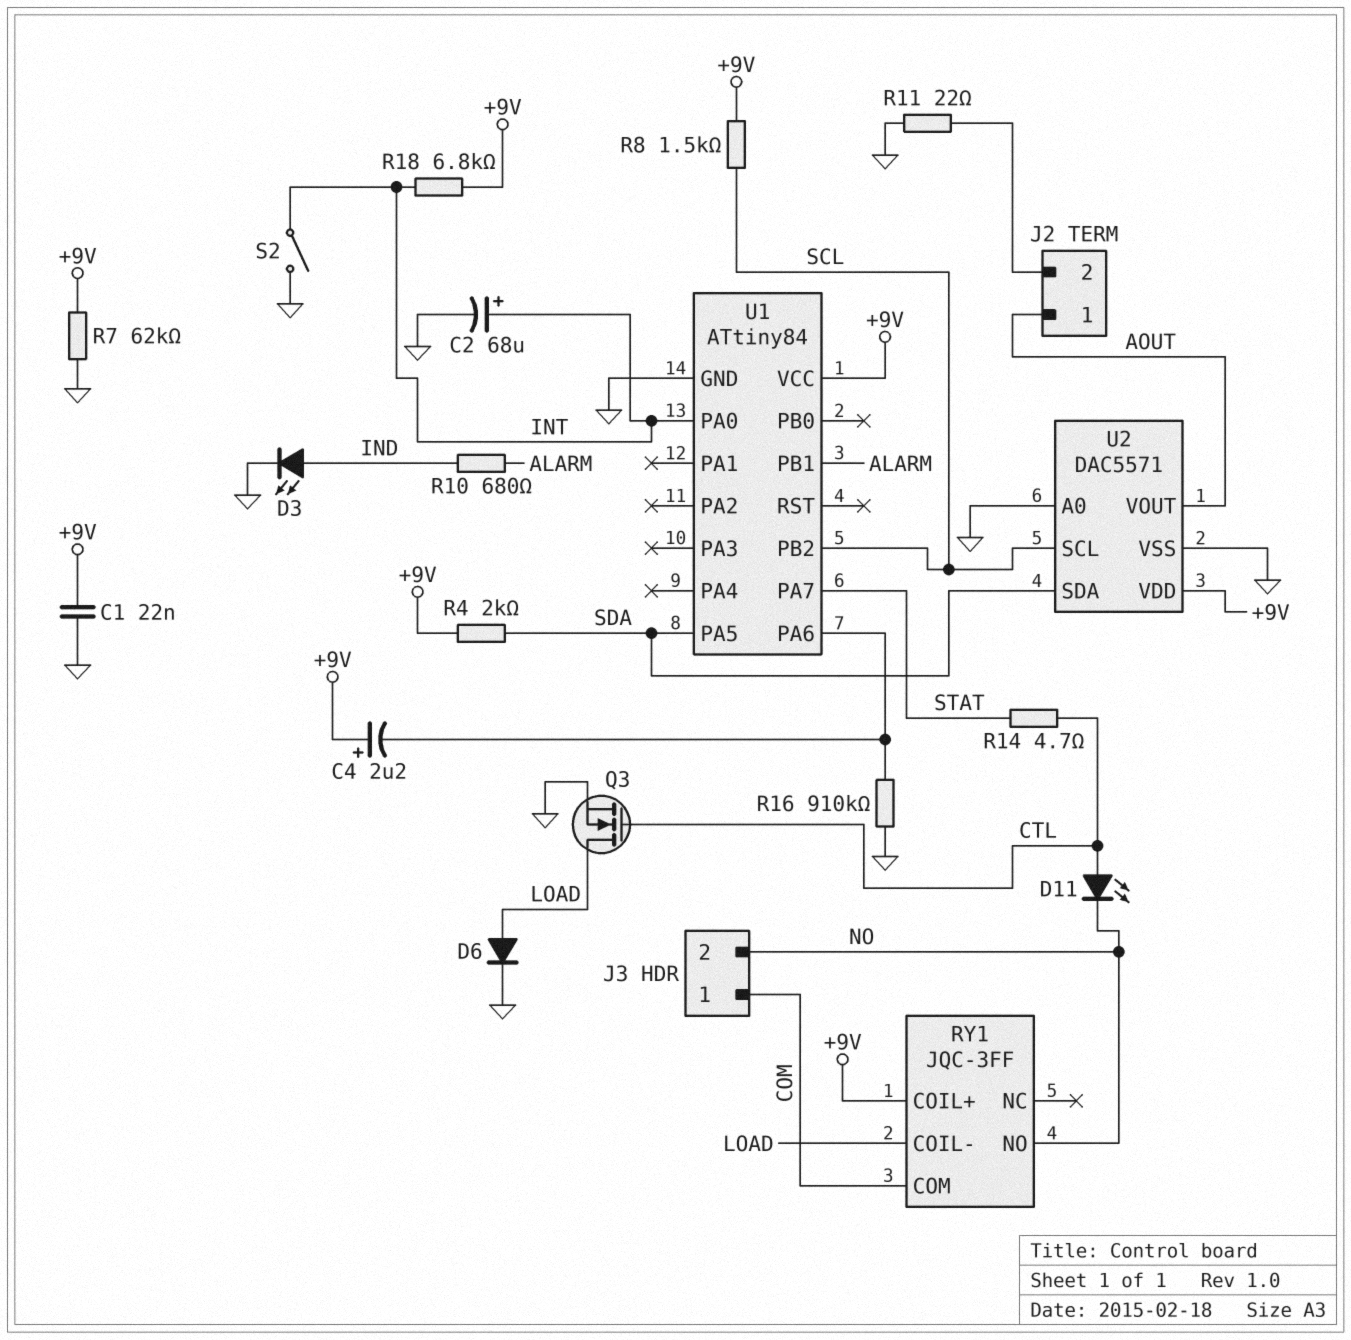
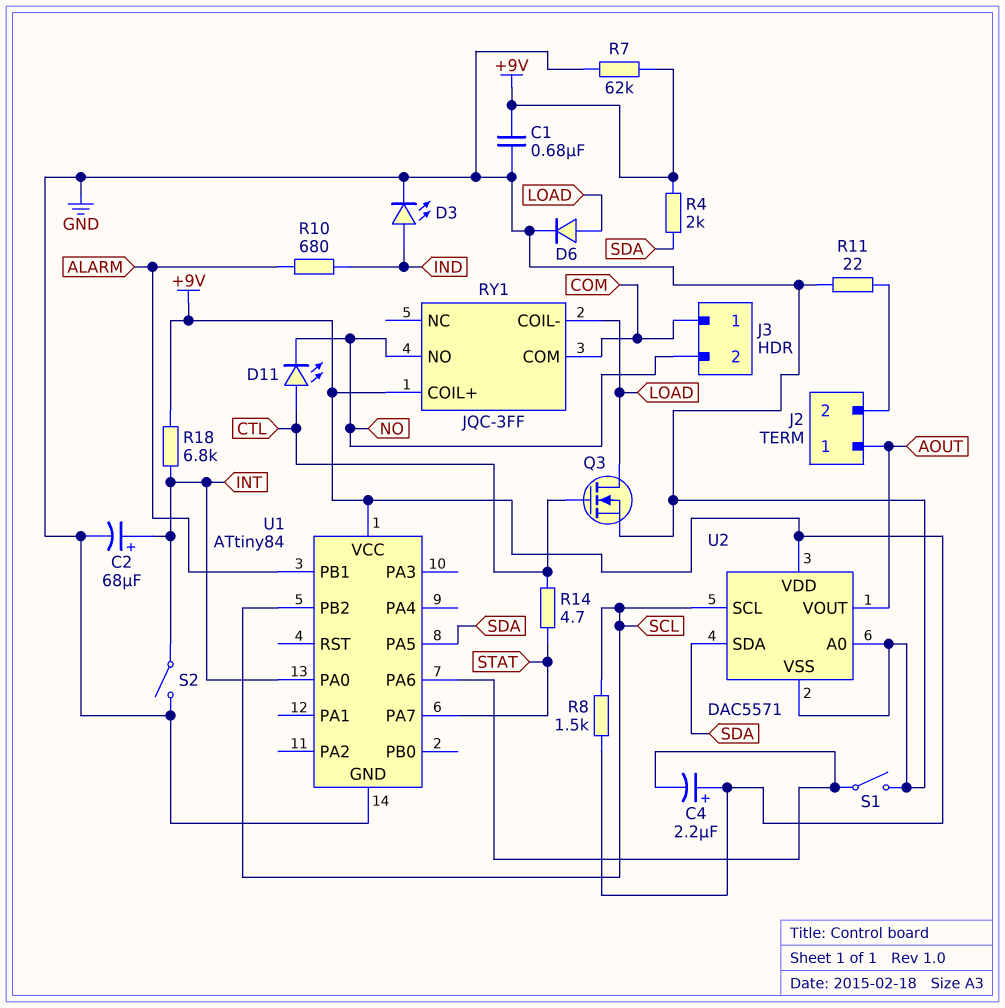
C1: 22nF (+9V, GND) -> 680nF (+9V, GND)
R16: 910k (GND, U1/PA6) -> none
S1: none -> switch (GND, U1/PA6)

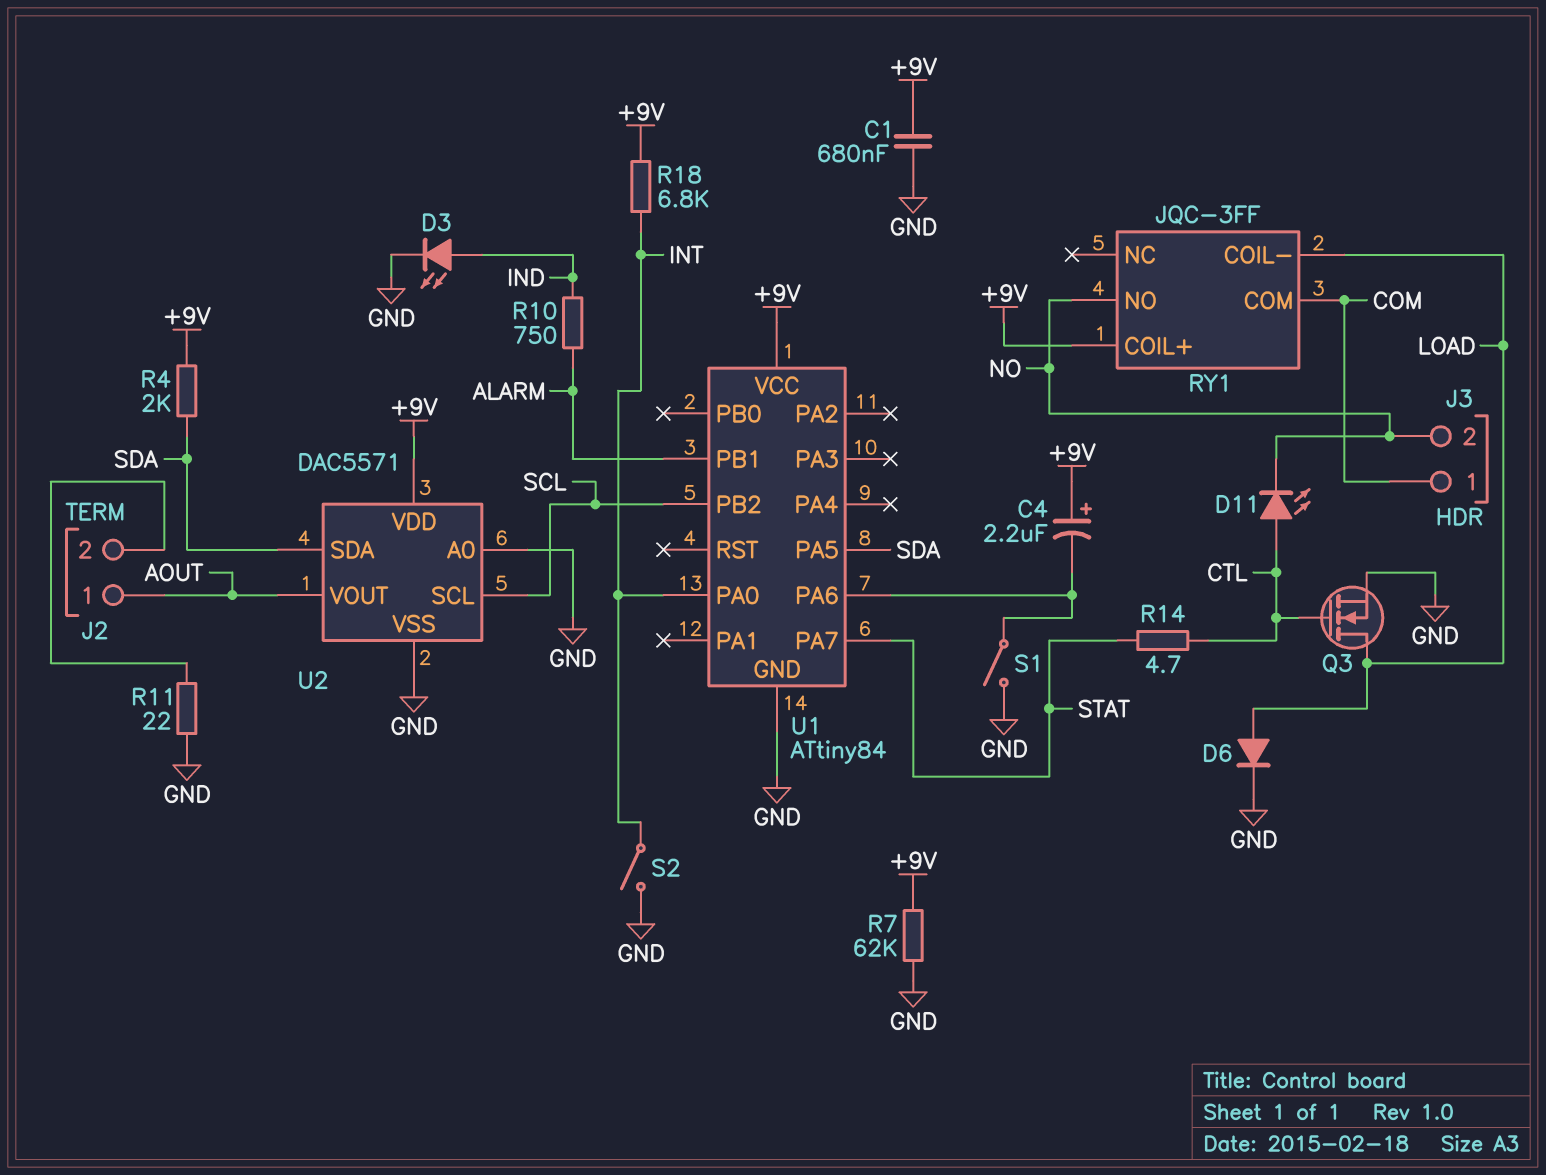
C2: 68uF (plus INT, minus GND) -> none
R8: 1.5k (+9V, SCL) -> none
R10: 680 (ALARM, IND) -> 750 (ALARM, IND)

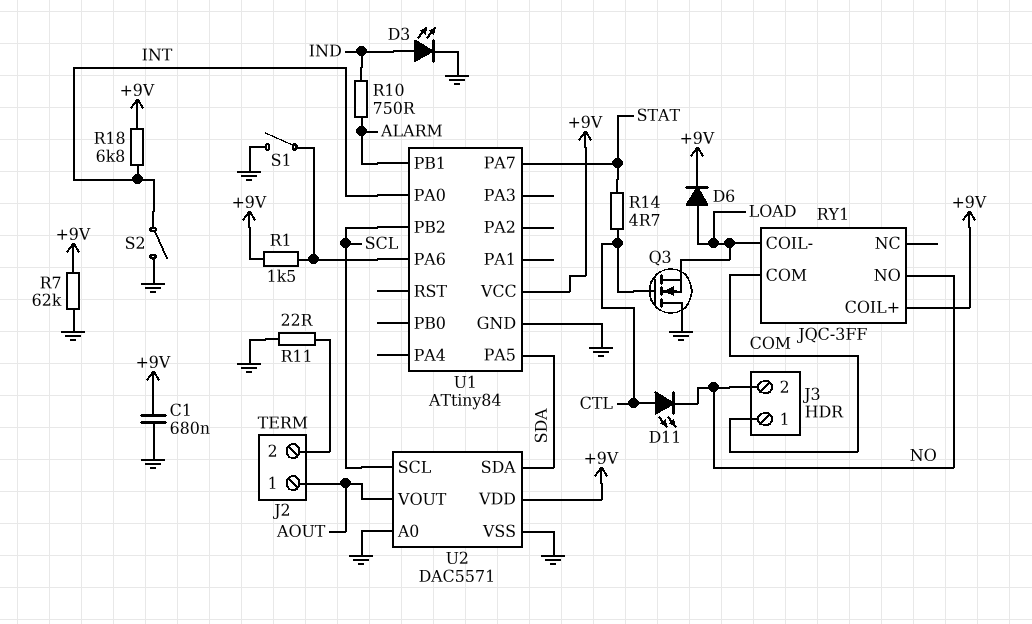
C4: 2.2uF (plus +9V, minus U1/PA6) -> none
D6: diode (A LOAD, K GND) -> diode (A LOAD, K +9V)
Q3: NMOS (G CTL, D LOAD, S GND) -> NMOS (G CTL, D GND, S LOAD)
R1: none -> 1.5k (+9V, U1/PA6)
R4: 2k (+9V, SDA) -> none

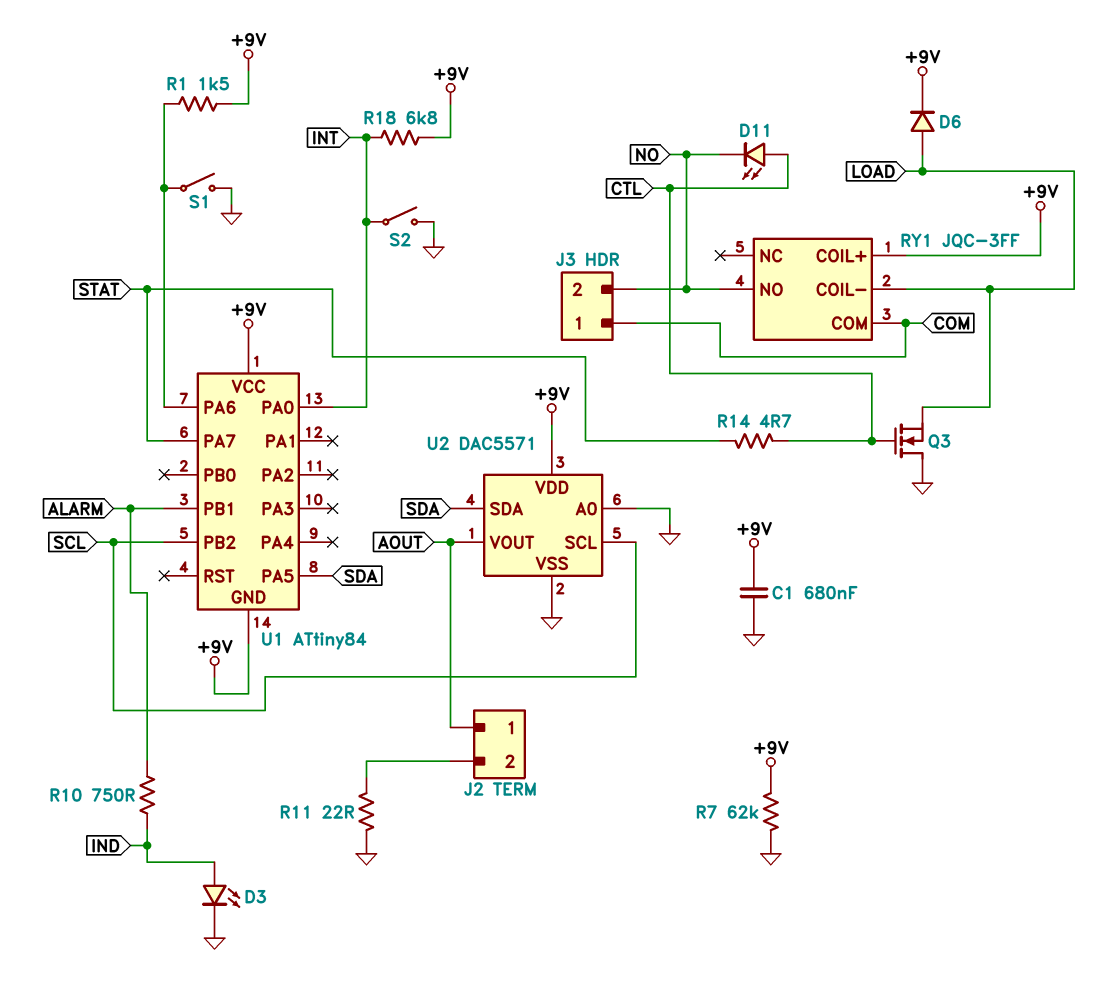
U1 pin GND: GND -> +9V

